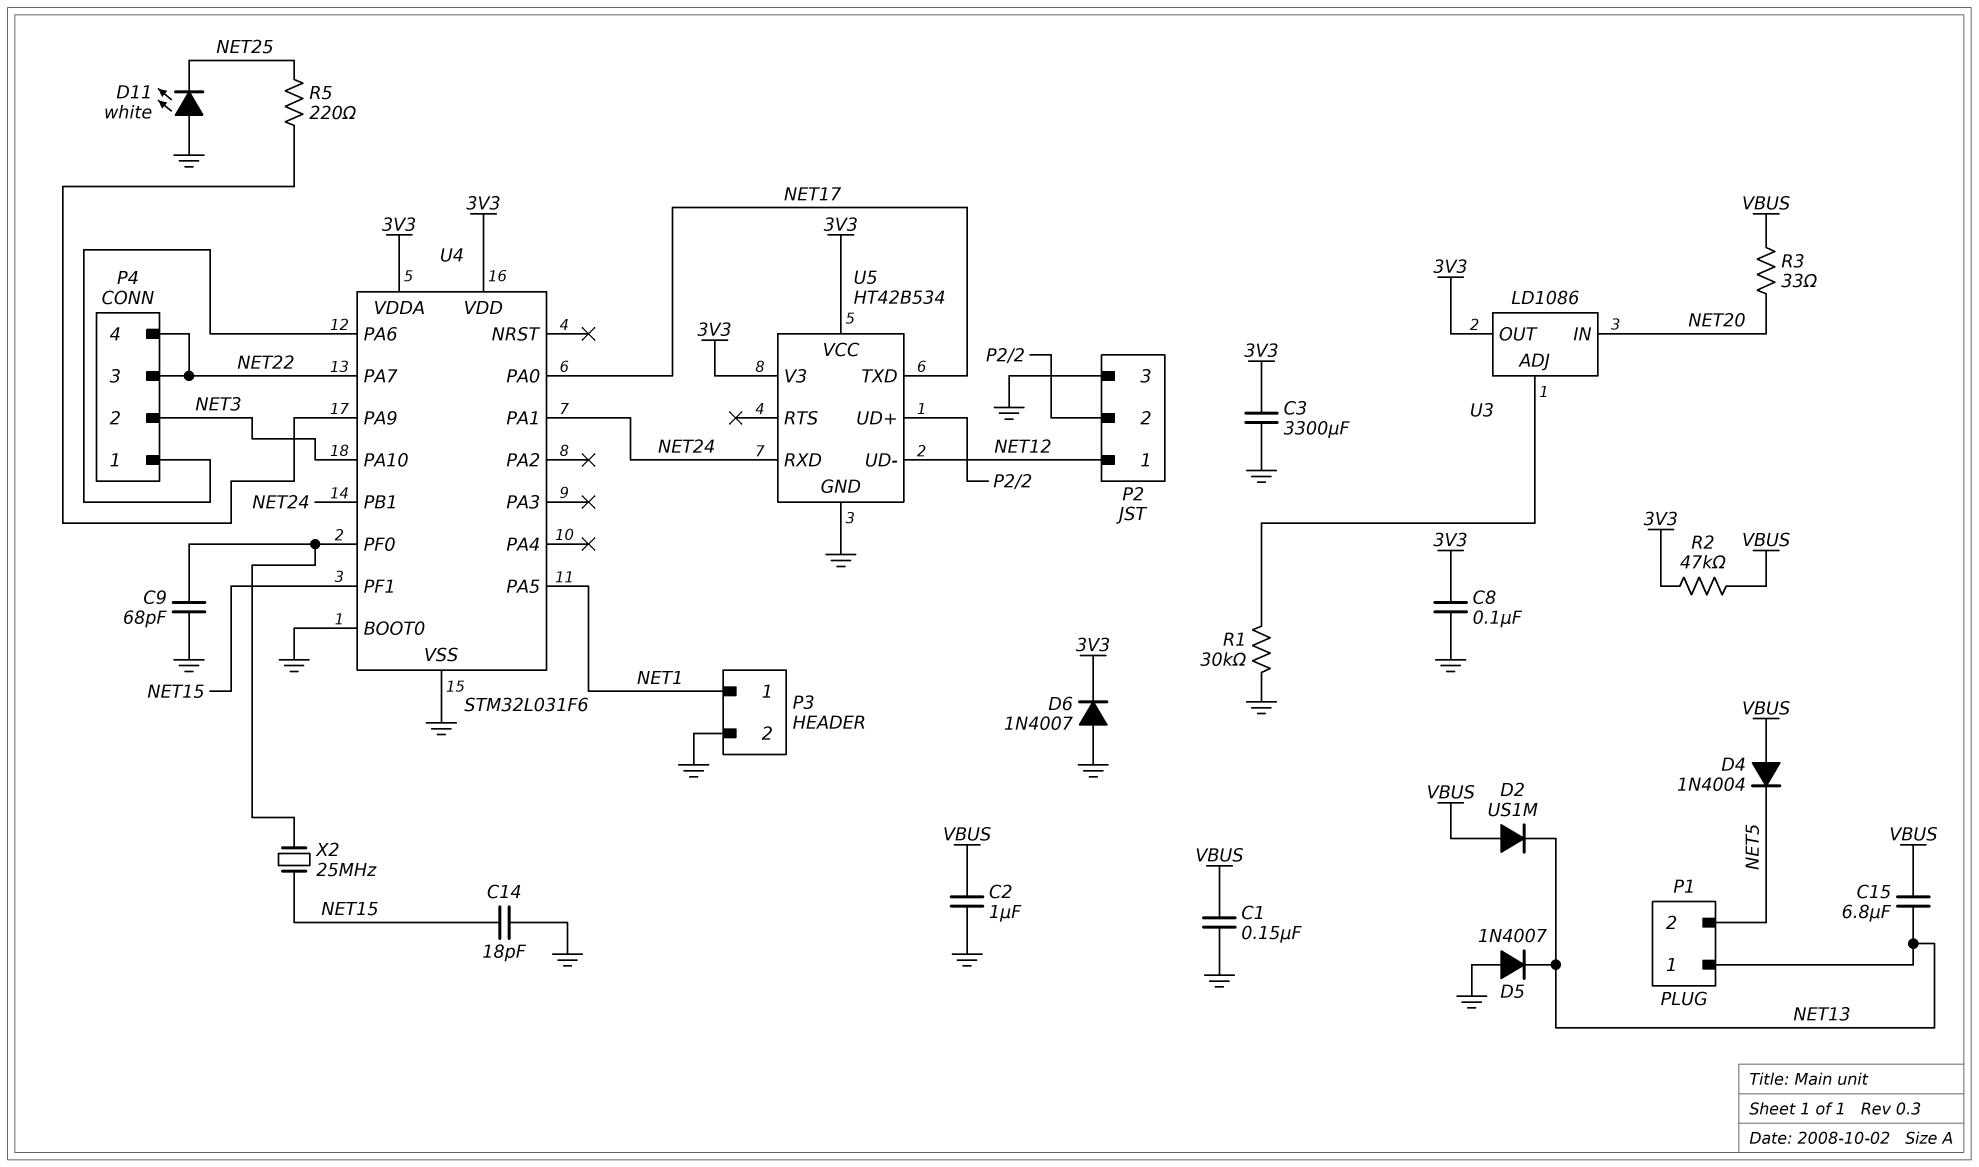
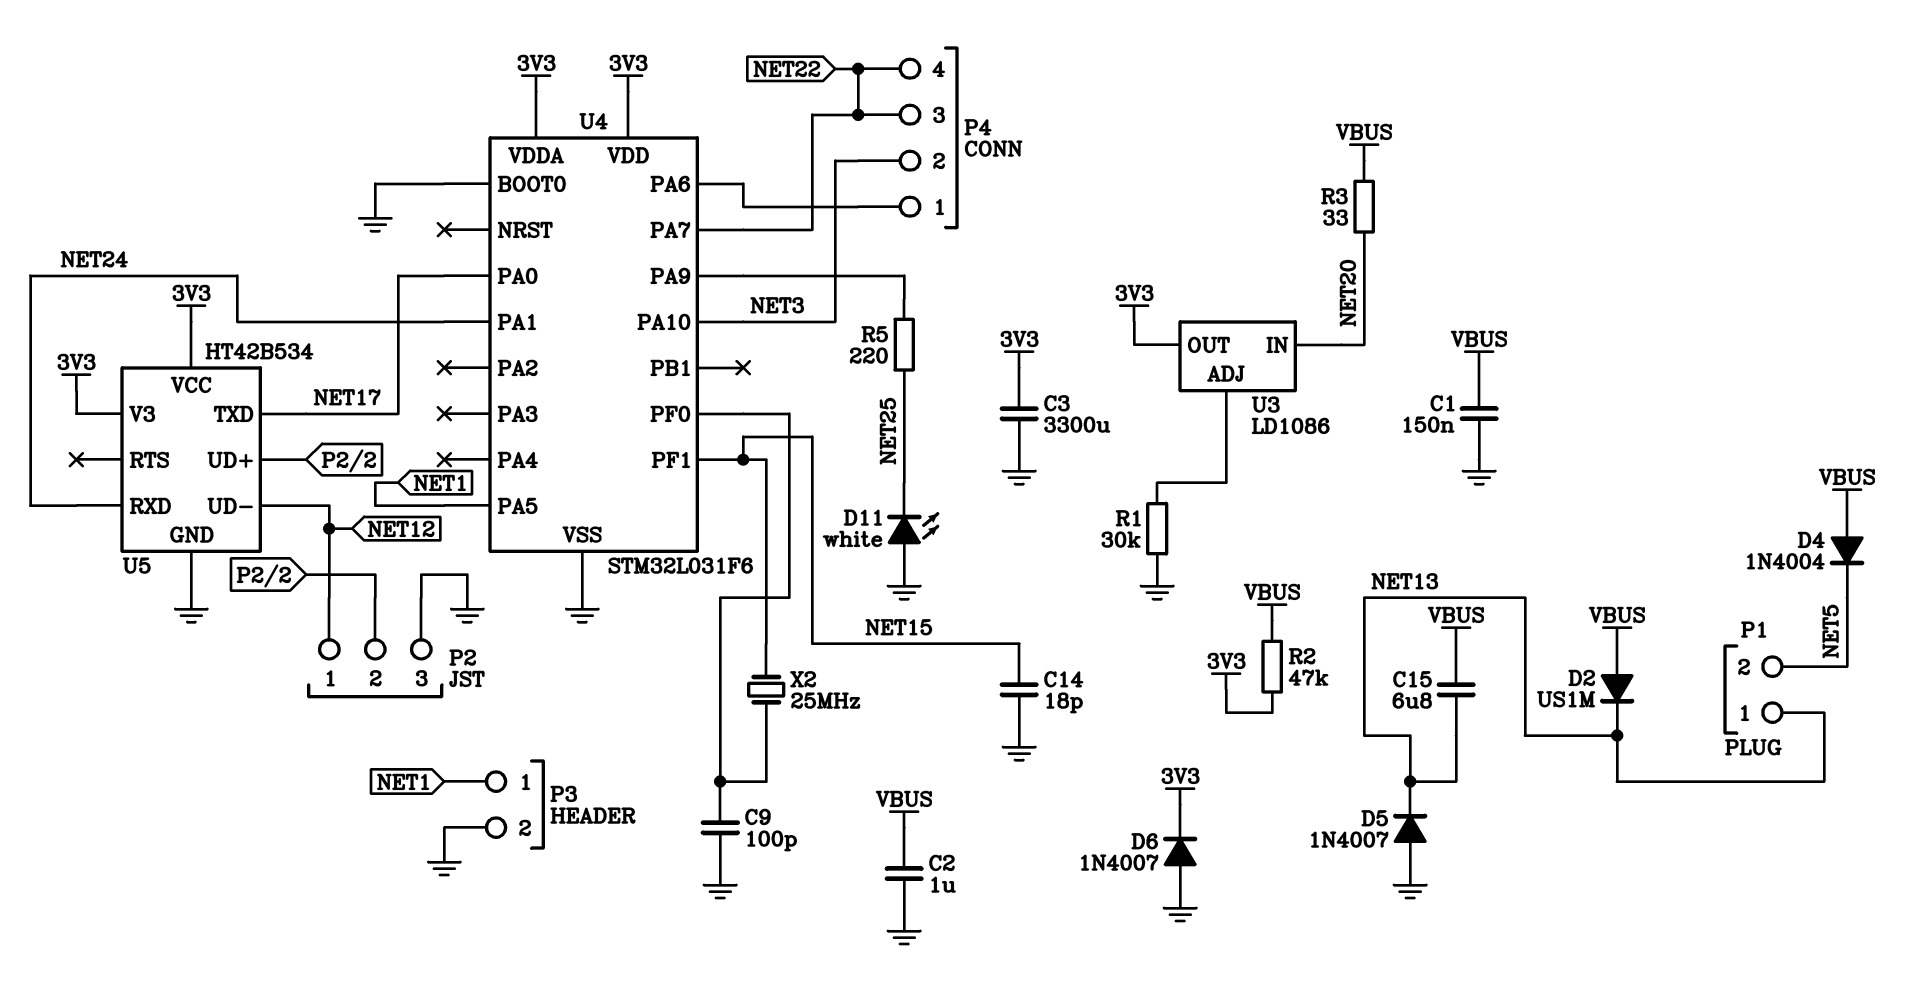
C8: 100nF (3V3, GND) -> none
C9: 68pF (GND, U4/PF0) -> 100pF (GND, U4/PF0)
U4 pin PB1: NET24 -> none

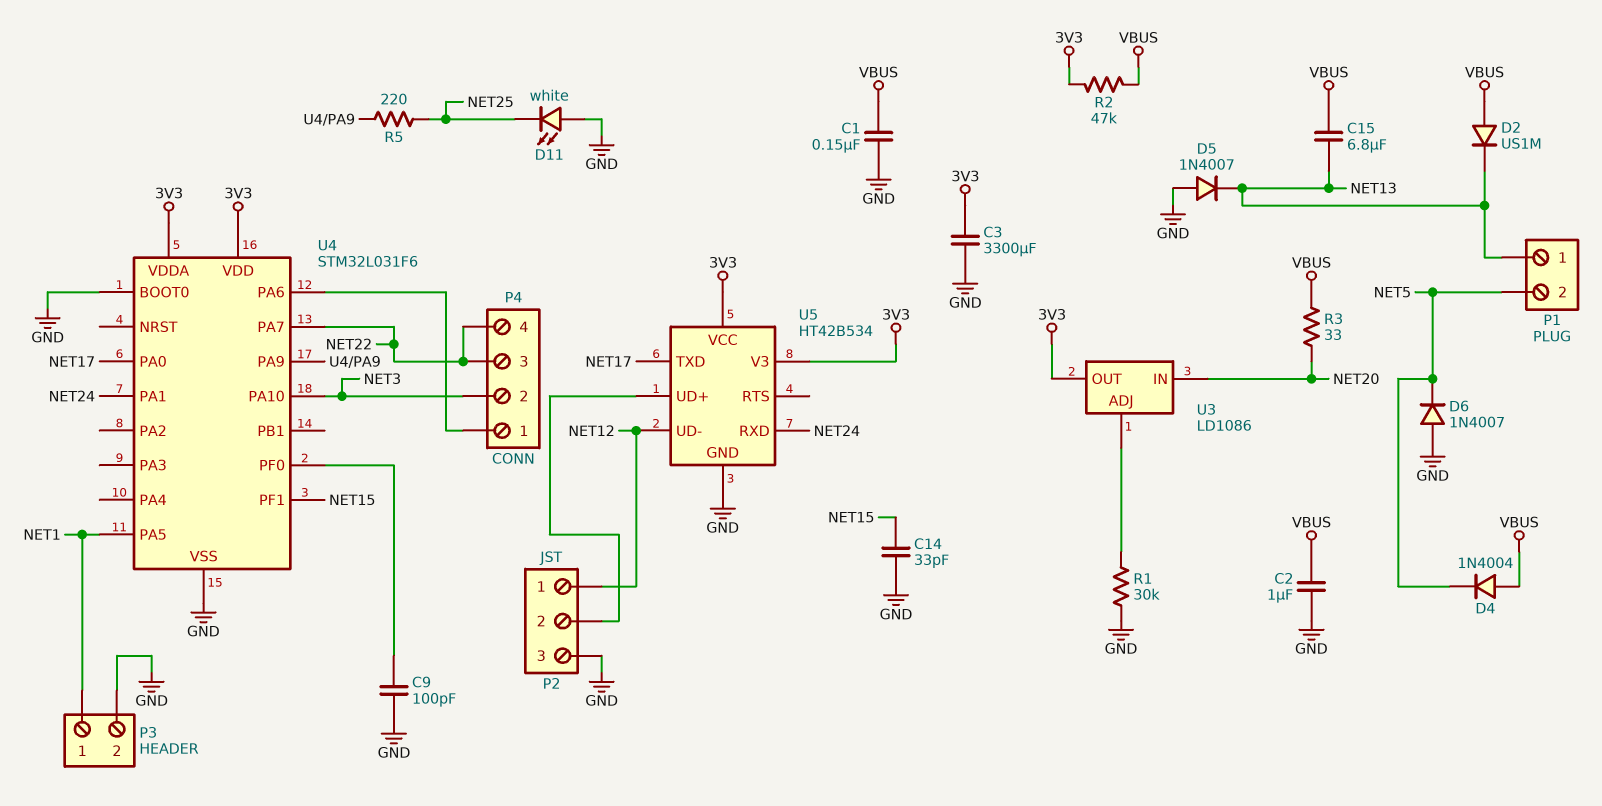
C14: 18pF (GND, NET15) -> 33pF (GND, NET15)
D6: diode 1N4007 (A GND, K 3V3) -> diode 1N4007 (A GND, K NET5)
X2: 25MHz (NET15, U4/PF0) -> none

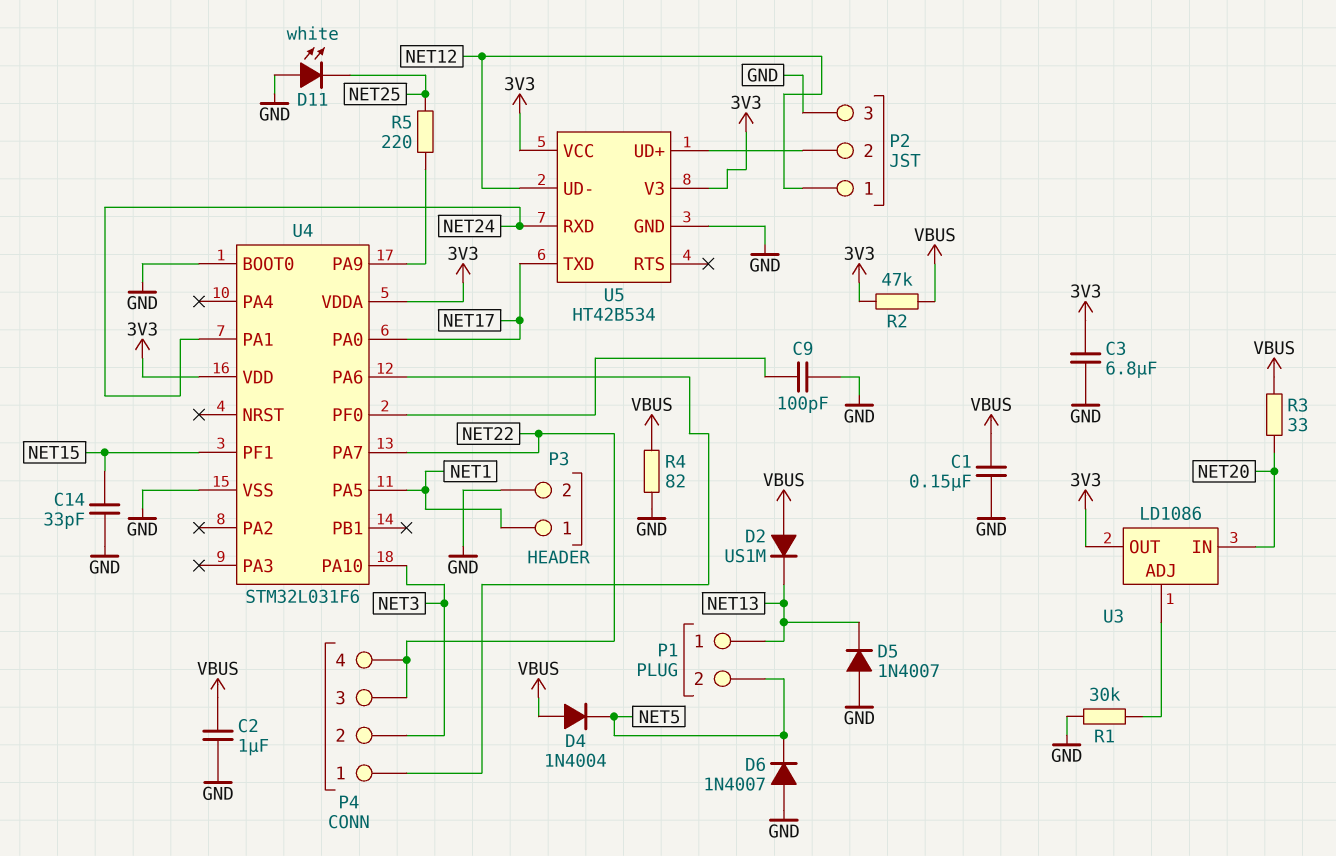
C3: 3300uF (3V3, GND) -> 6.8uF (3V3, GND)
C15: 6.8uF (NET13, VBUS) -> none
R4: none -> 82 (GND, VBUS)

